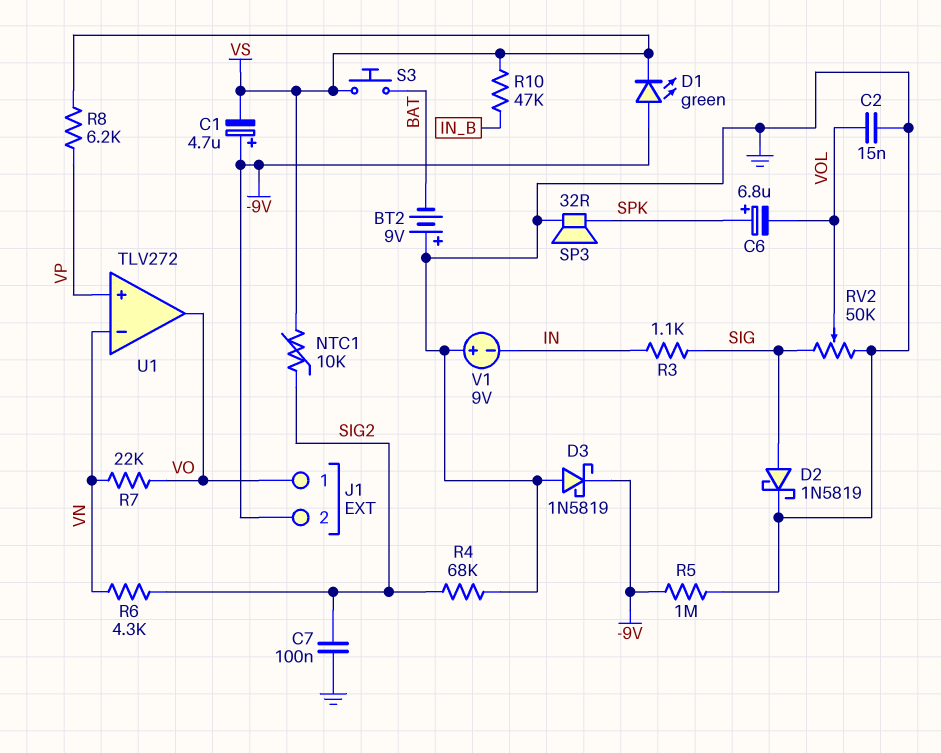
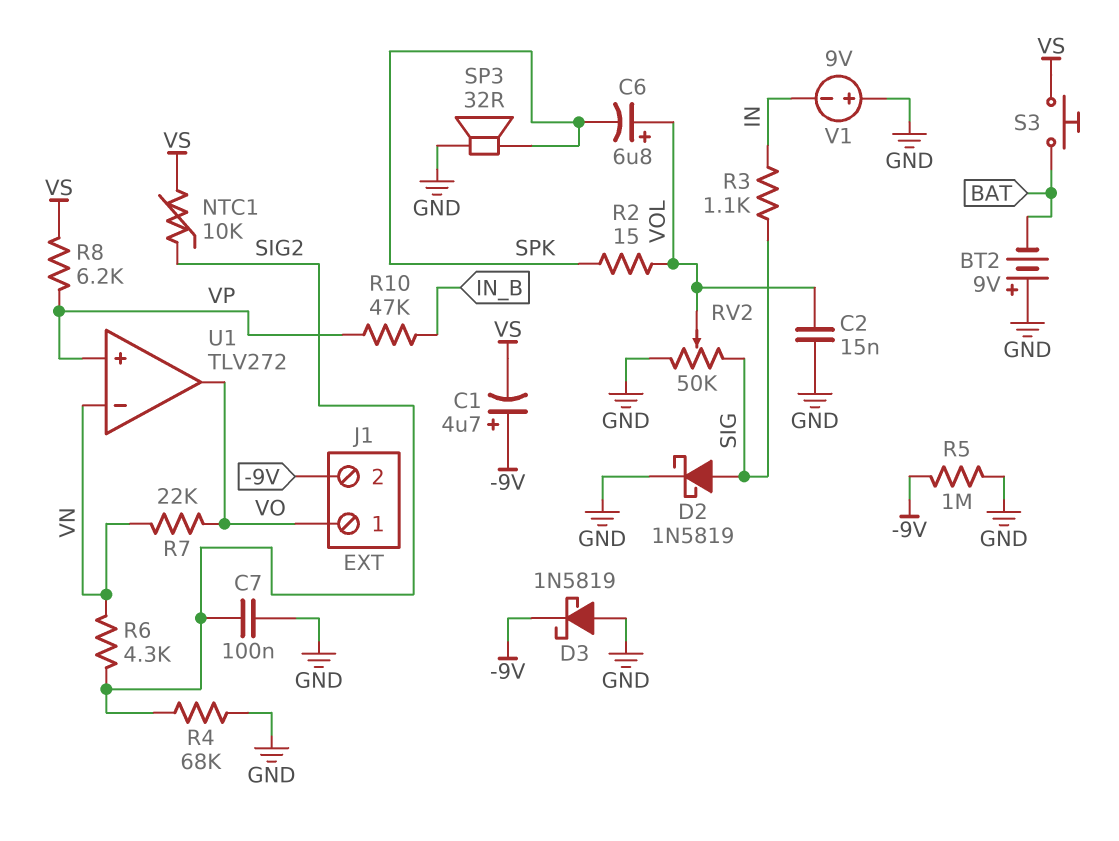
C6: 6.8uF (plus SPK, minus VOL) -> 6.8uF (plus VOL, minus SPK)
D1: LED green (A -9V, K VS) -> none
R2: none -> 15 (SPK, VOL)
R10: 47k (IN_B, VS) -> 47k (IN_B, VP)

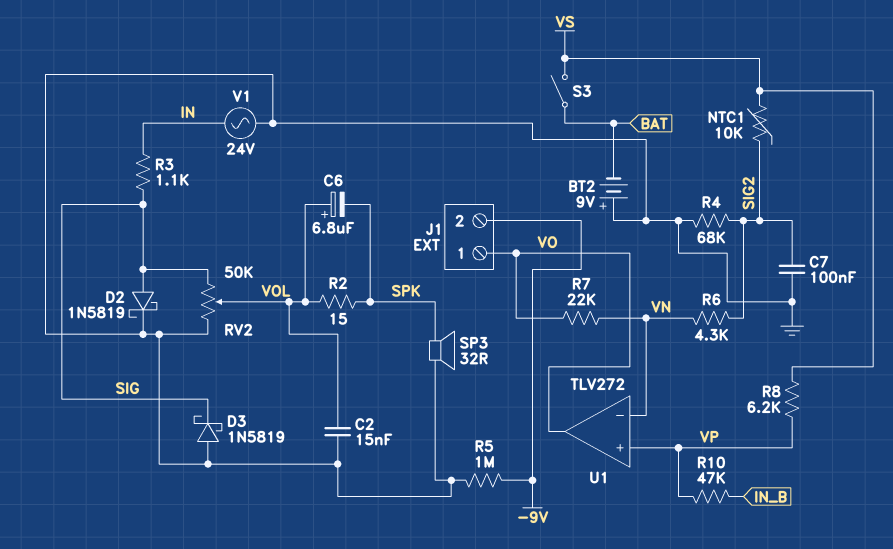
C1: 4.7uF (plus -9V, minus VS) -> none
D3: schottky 1N5819 (A GND, K -9V) -> schottky 1N5819 (A GND, K SIG)
S3: button (BAT, VS) -> switch (BAT, VS)
V1: 9V (plus GND, minus IN) -> AC 24V (GND, IN)

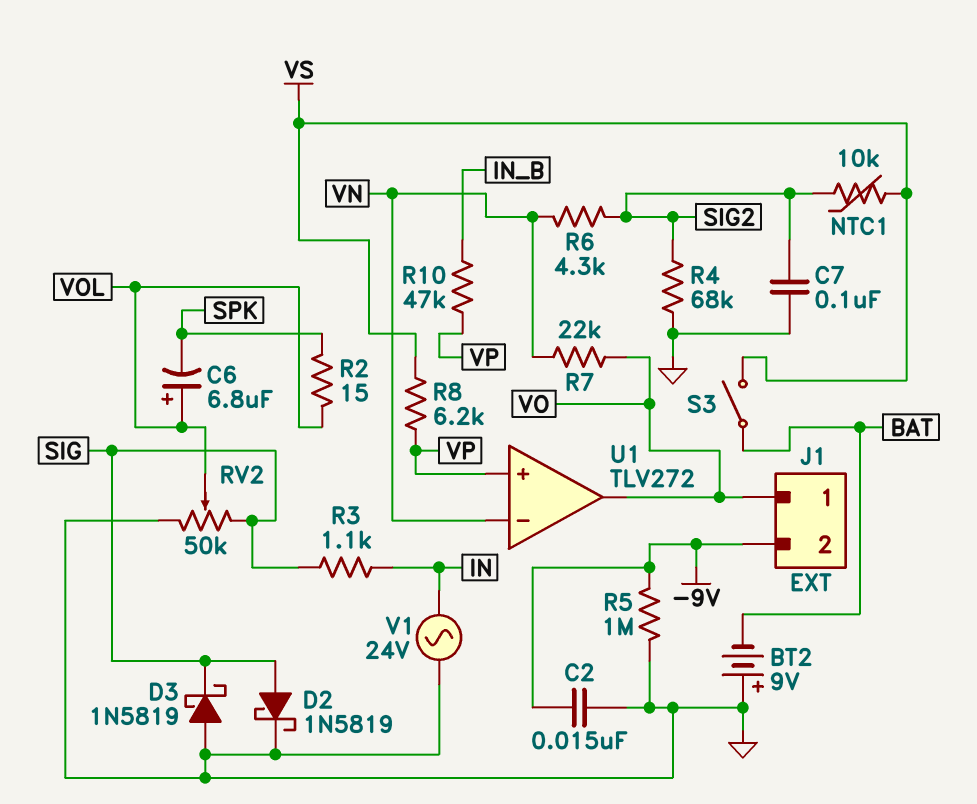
C2: 15nF (GND, VOL) -> 15nF (-9V, GND)
SP3: speaker 32R (GND, SPK) -> none

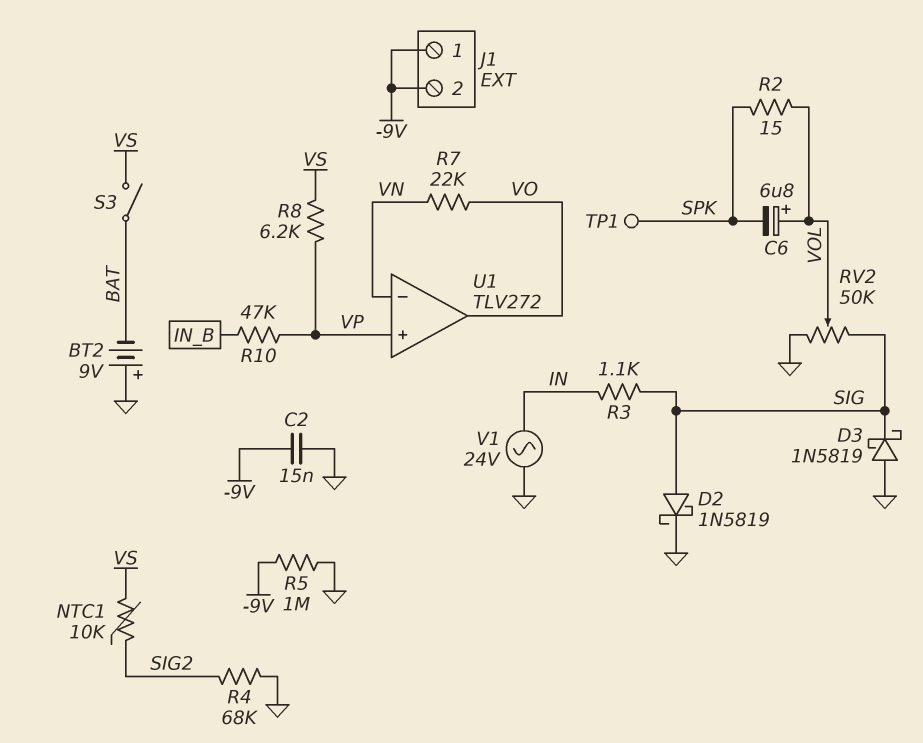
C7: 100nF (GND, SIG2) -> none
J1 pin 1: VO -> -9V
R6: 4.3k (SIG2, VN) -> none
TP1: none -> test point (SPK)

